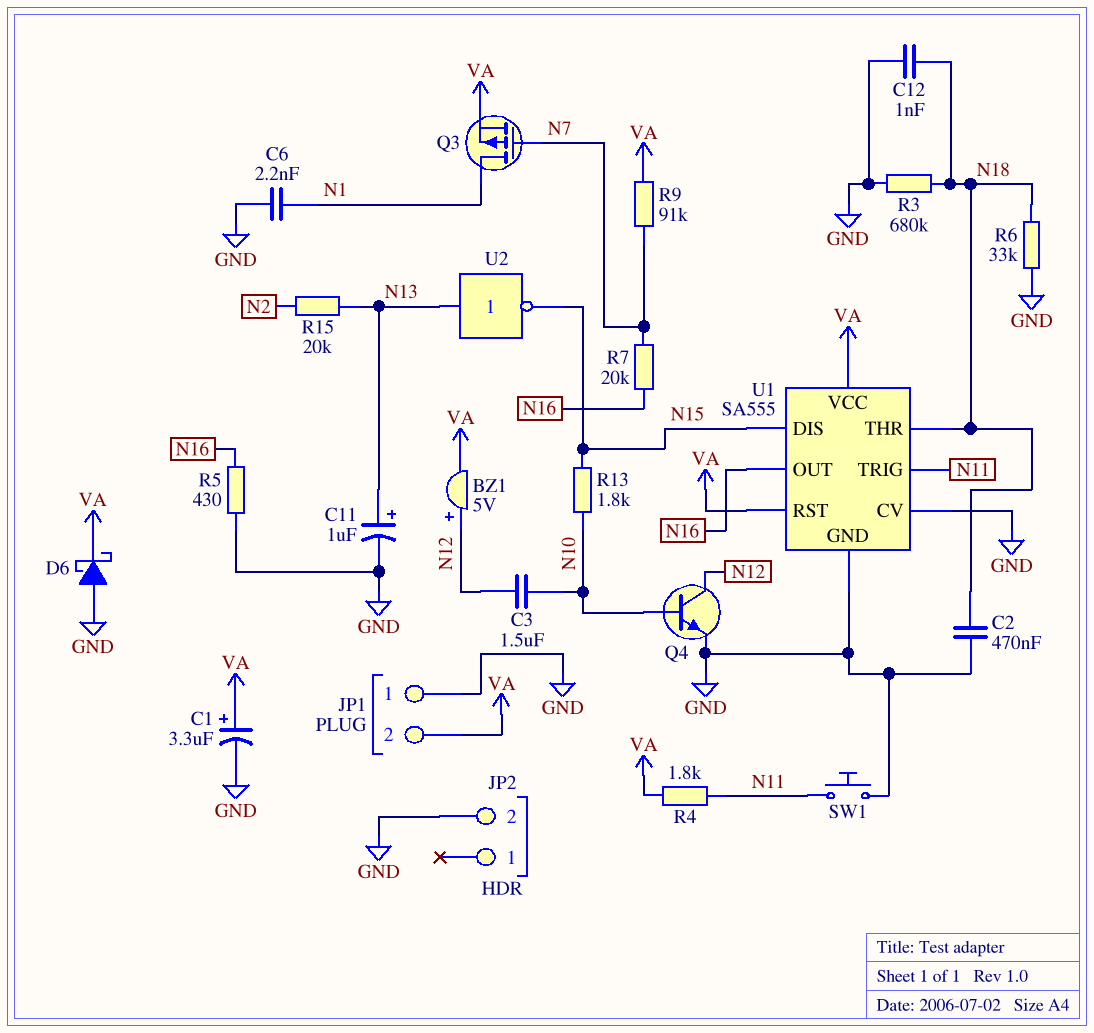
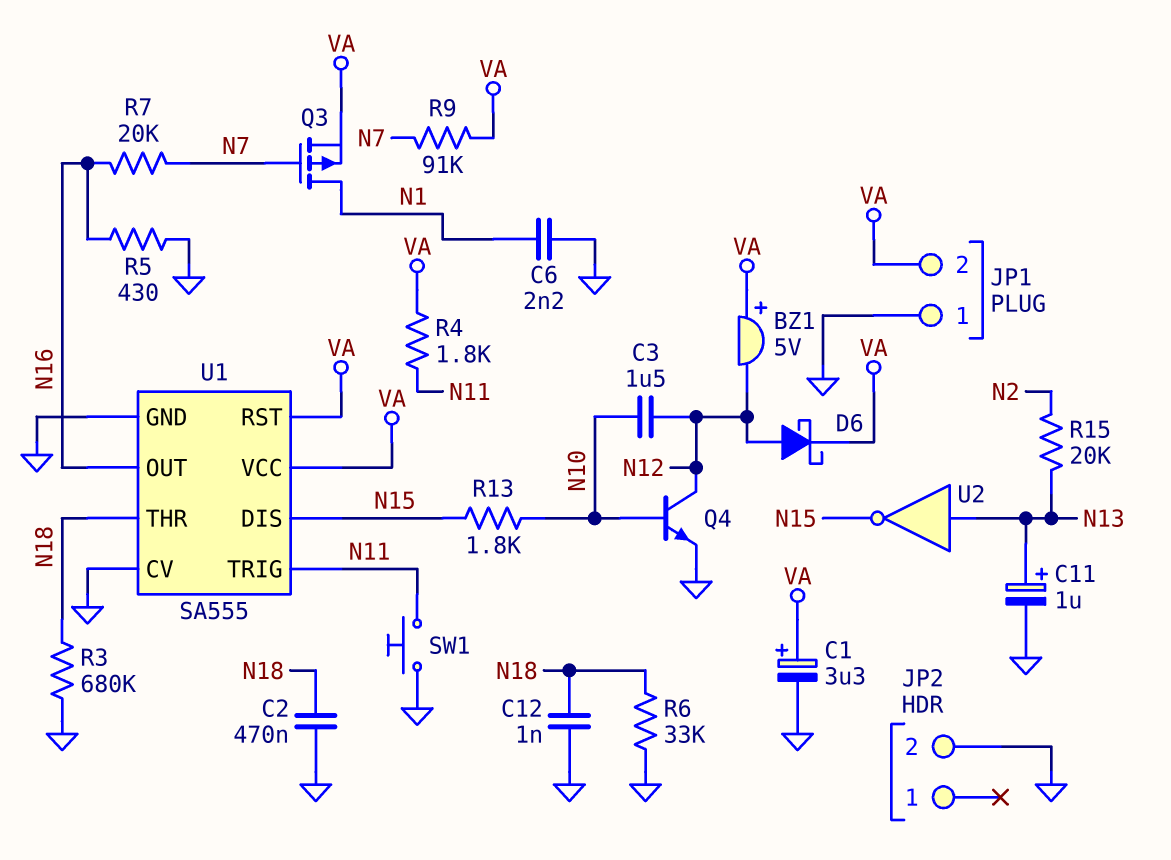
BZ1: buzzer 5V (plus N12, minus VA) -> buzzer 5V (plus VA, minus N12)
D6: schottky (A GND, K VA) -> schottky (A N12, K VA)

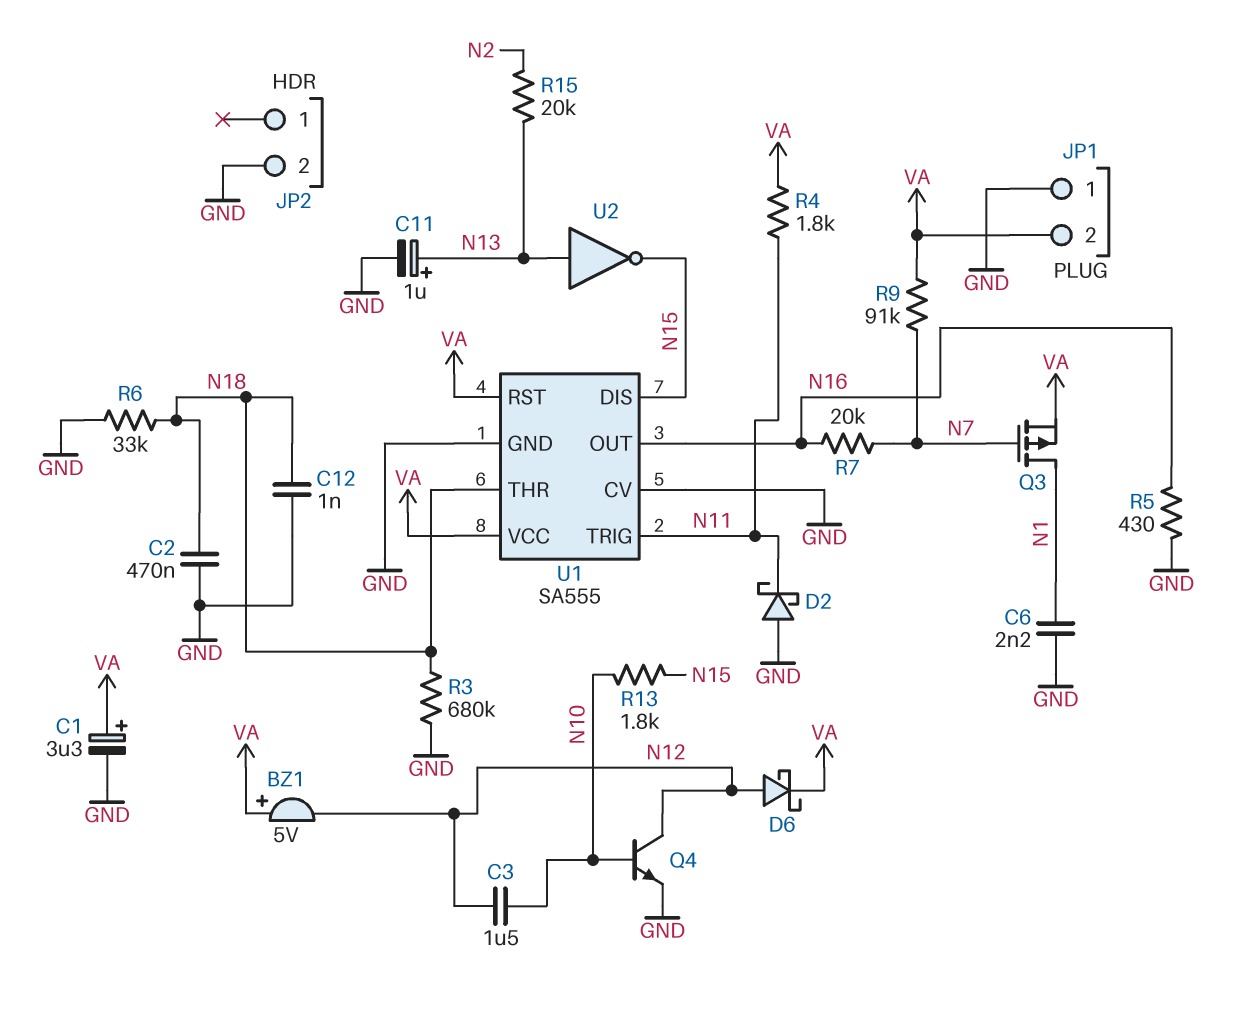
D2: none -> schottky (A GND, K N11)
SW1: button (GND, N11) -> none

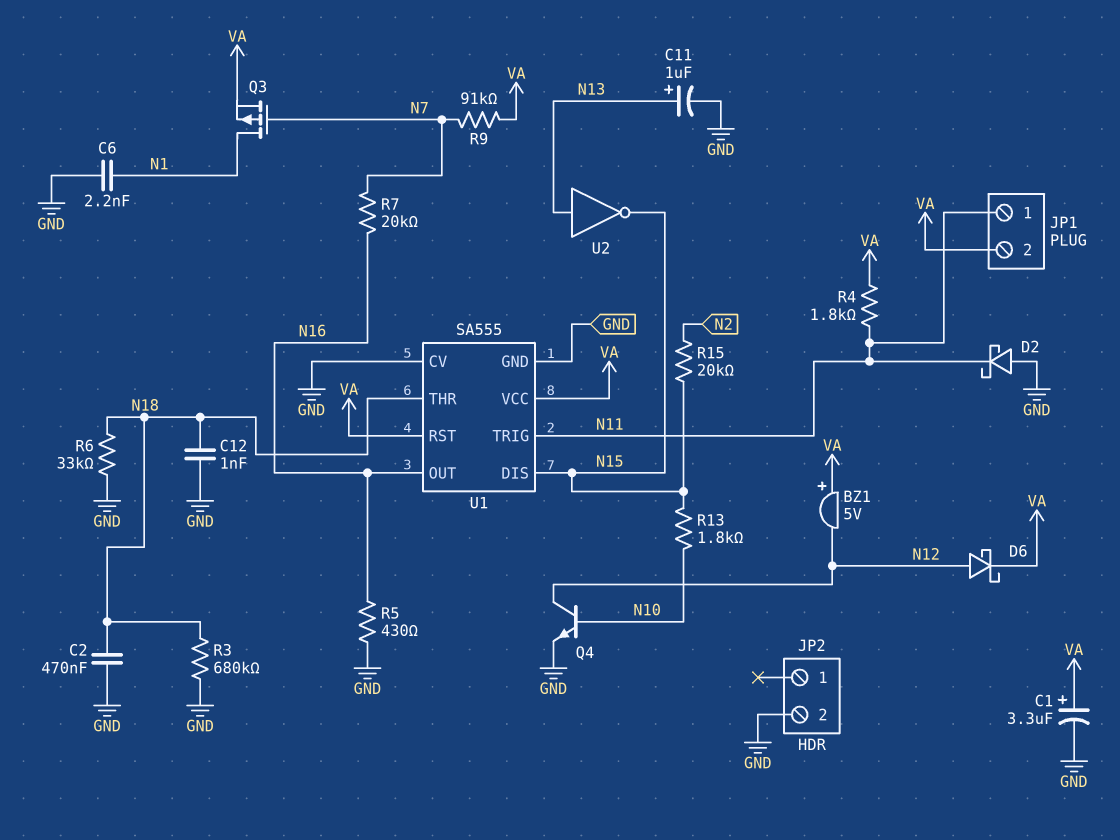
C3: 1.5uF (N10, N12) -> none
JP1 pin 1: GND -> N11
R15: 20k (N2, N13) -> 20k (N2, N15)

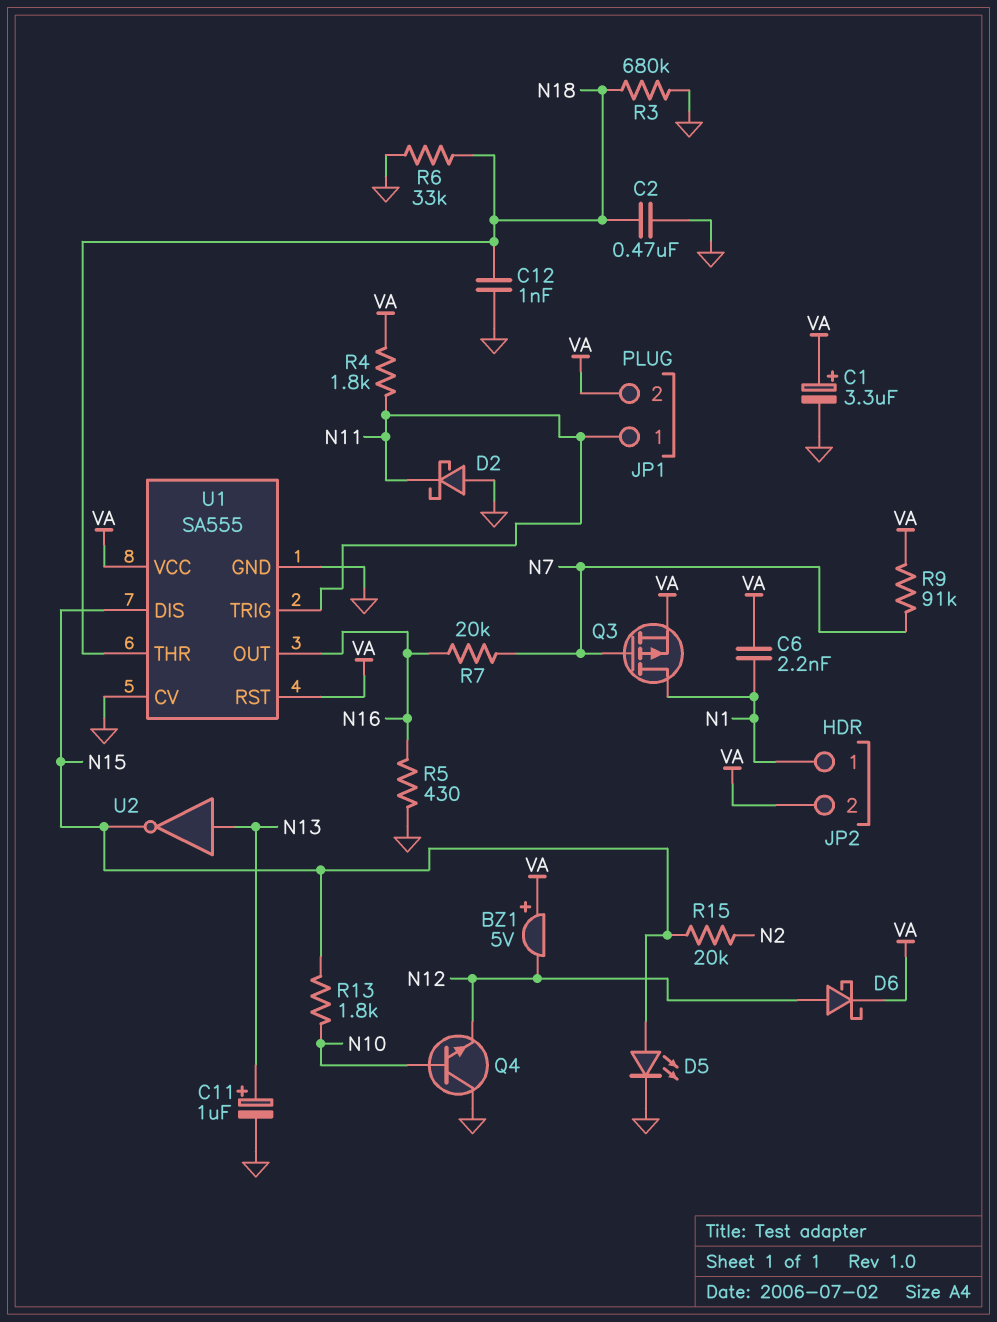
C6: 2.2nF (GND, N1) -> 2.2nF (N1, VA)
D5: none -> LED (A N15, K GND)
JP2 pin 1: none -> N1
JP2 pin 2: GND -> VA
Q4: NPN (B N10, C N12, E GND) -> NPN (B N10, C GND, E N12)

